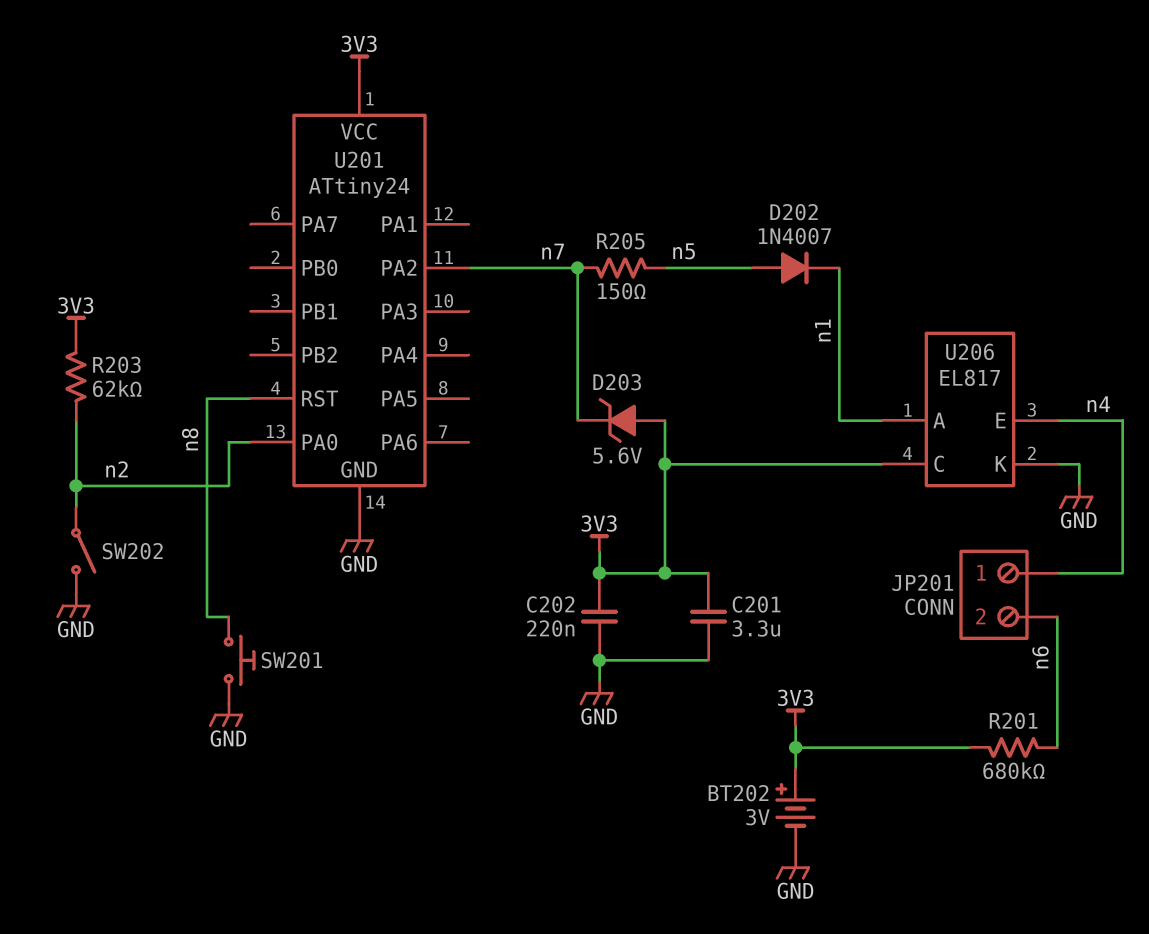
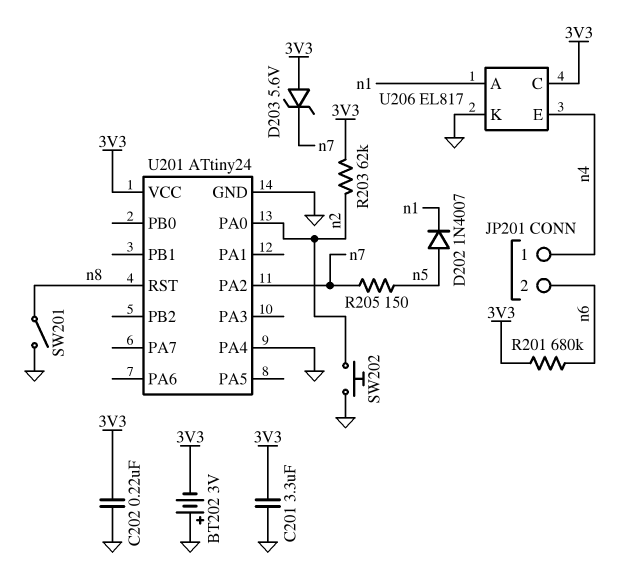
BT202: 3V (plus 3V3, minus GND) -> 3V (plus GND, minus 3V3)
SW201: button (GND, n8) -> switch (GND, n8)
SW202: switch (GND, n2) -> button (GND, n2)
U201 pin PA4: none -> GND

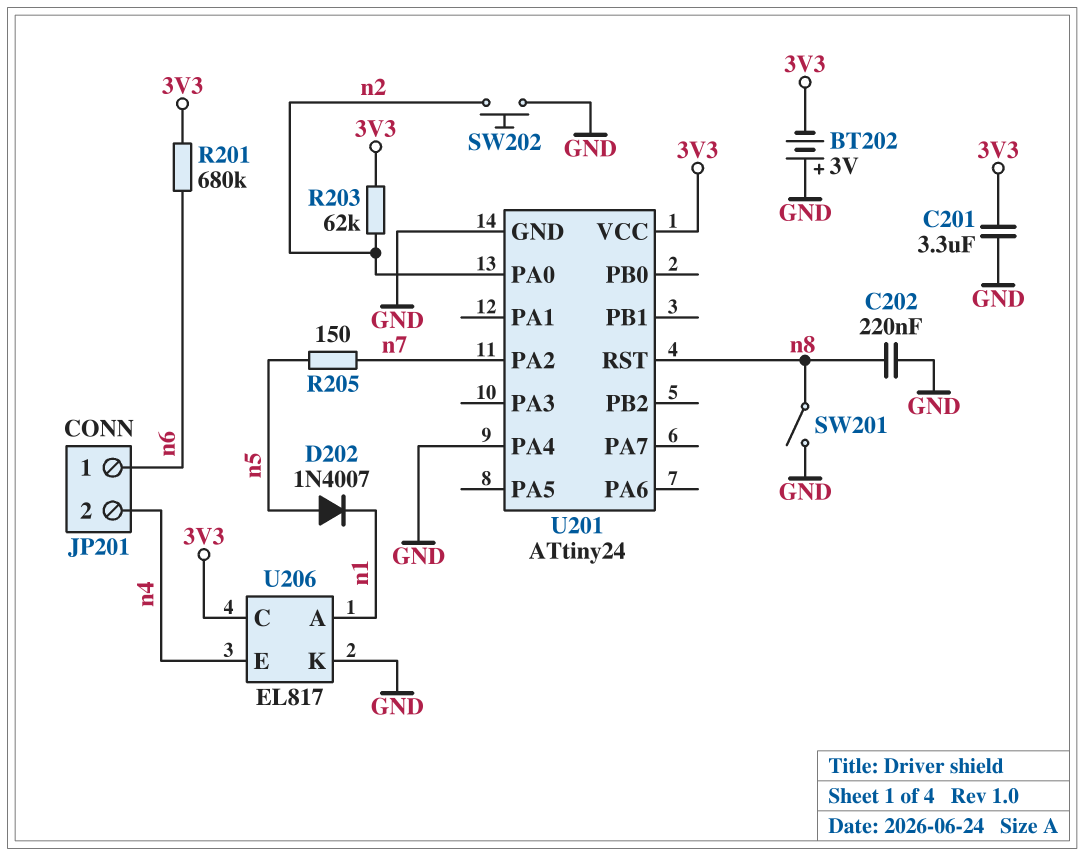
C202: 220nF (3V3, GND) -> 220nF (GND, n8)
D203: zener 5.6V (A 3V3, K n7) -> none
JP201 pin 1: n4 -> n6
JP201 pin 2: n6 -> n4

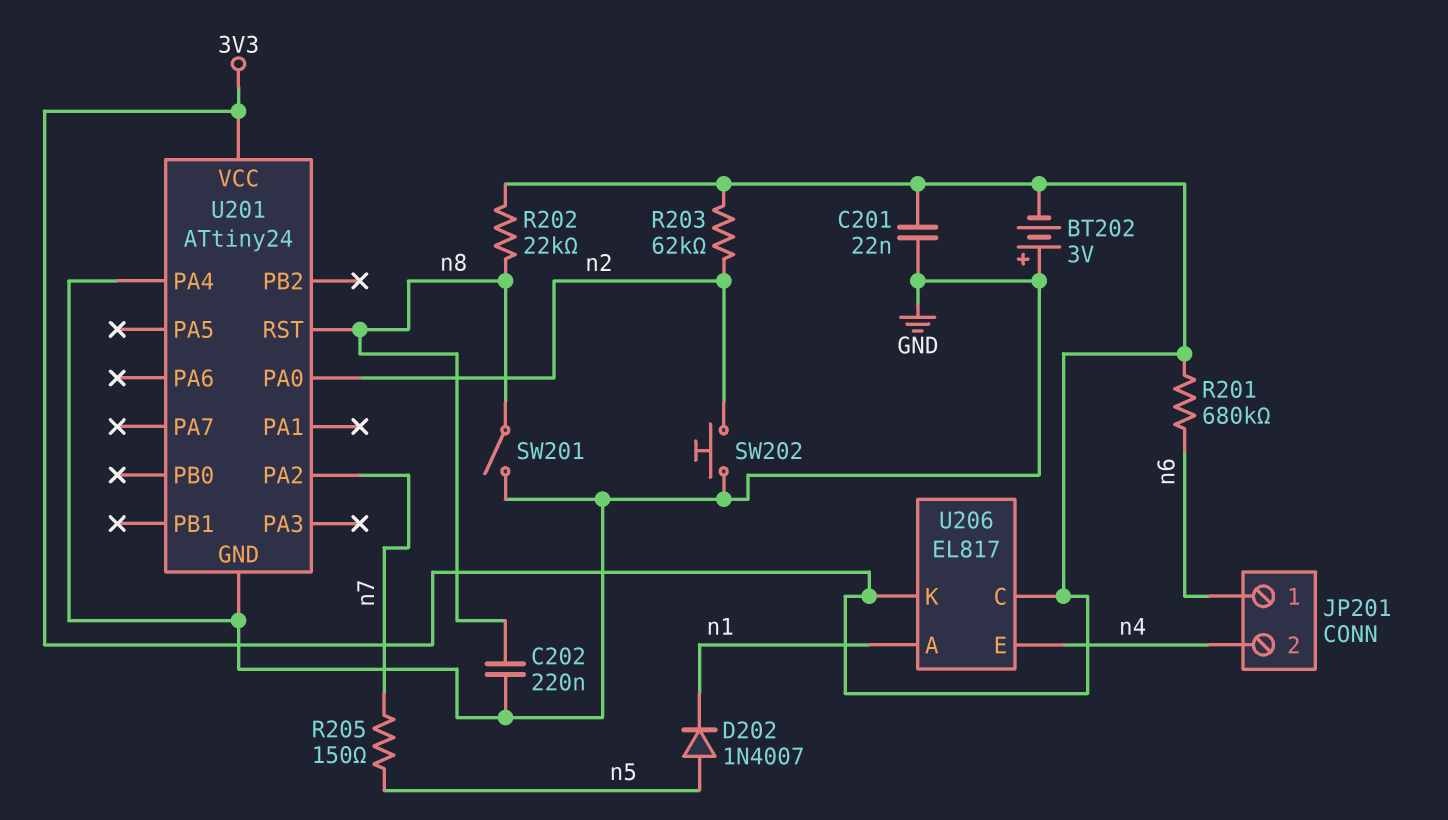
C201: 3.3uF (3V3, GND) -> 22nF (3V3, GND)
R202: none -> 22k (3V3, n8)
U206 pin K: GND -> 3V3

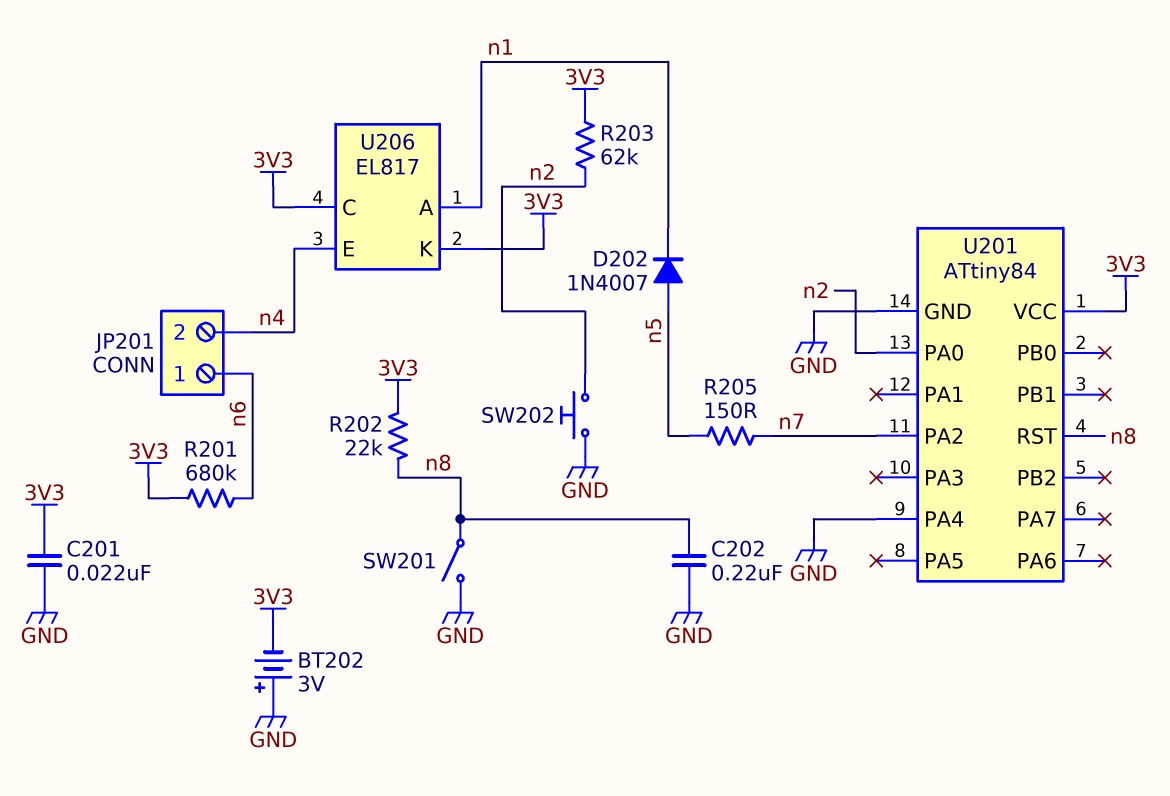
U201: ATtiny24 -> ATtiny84

